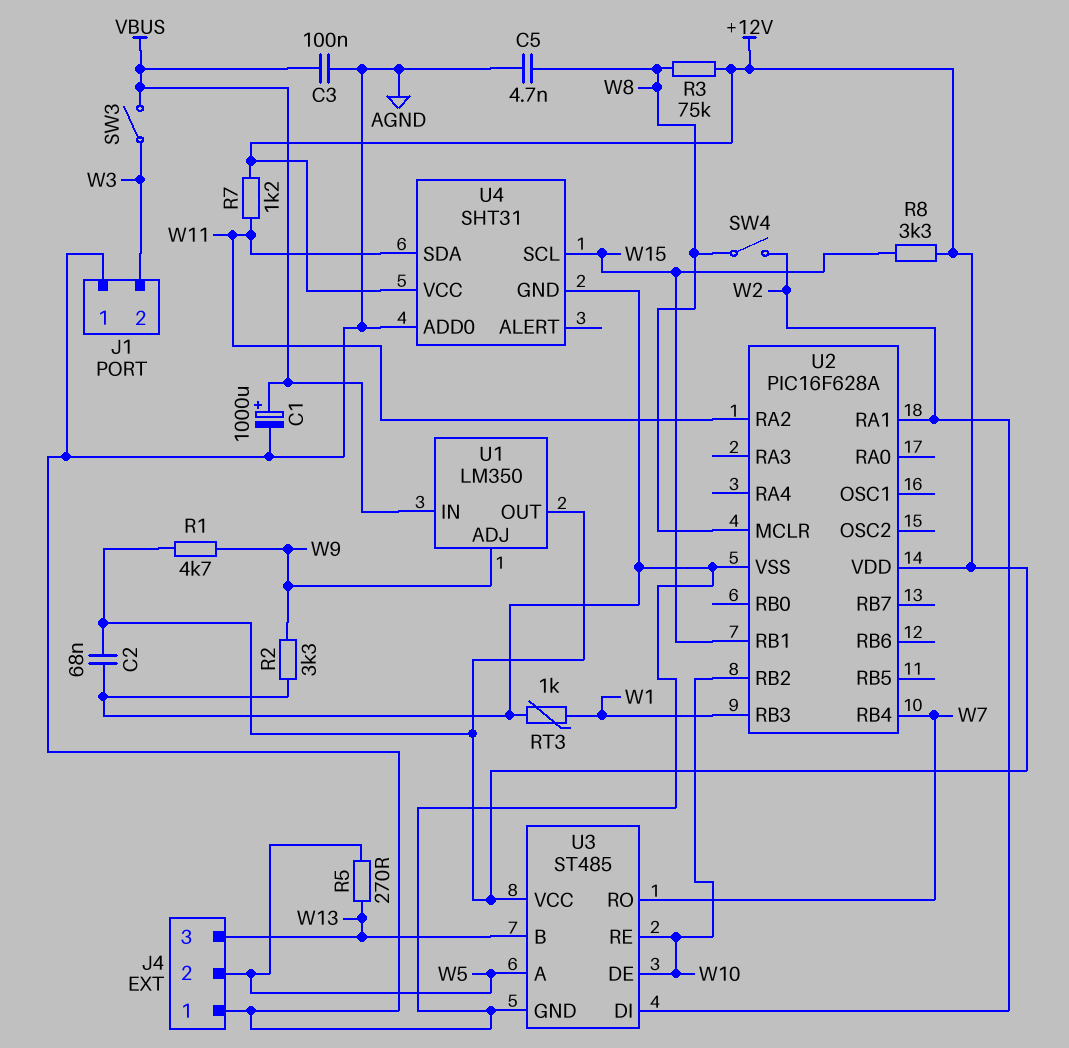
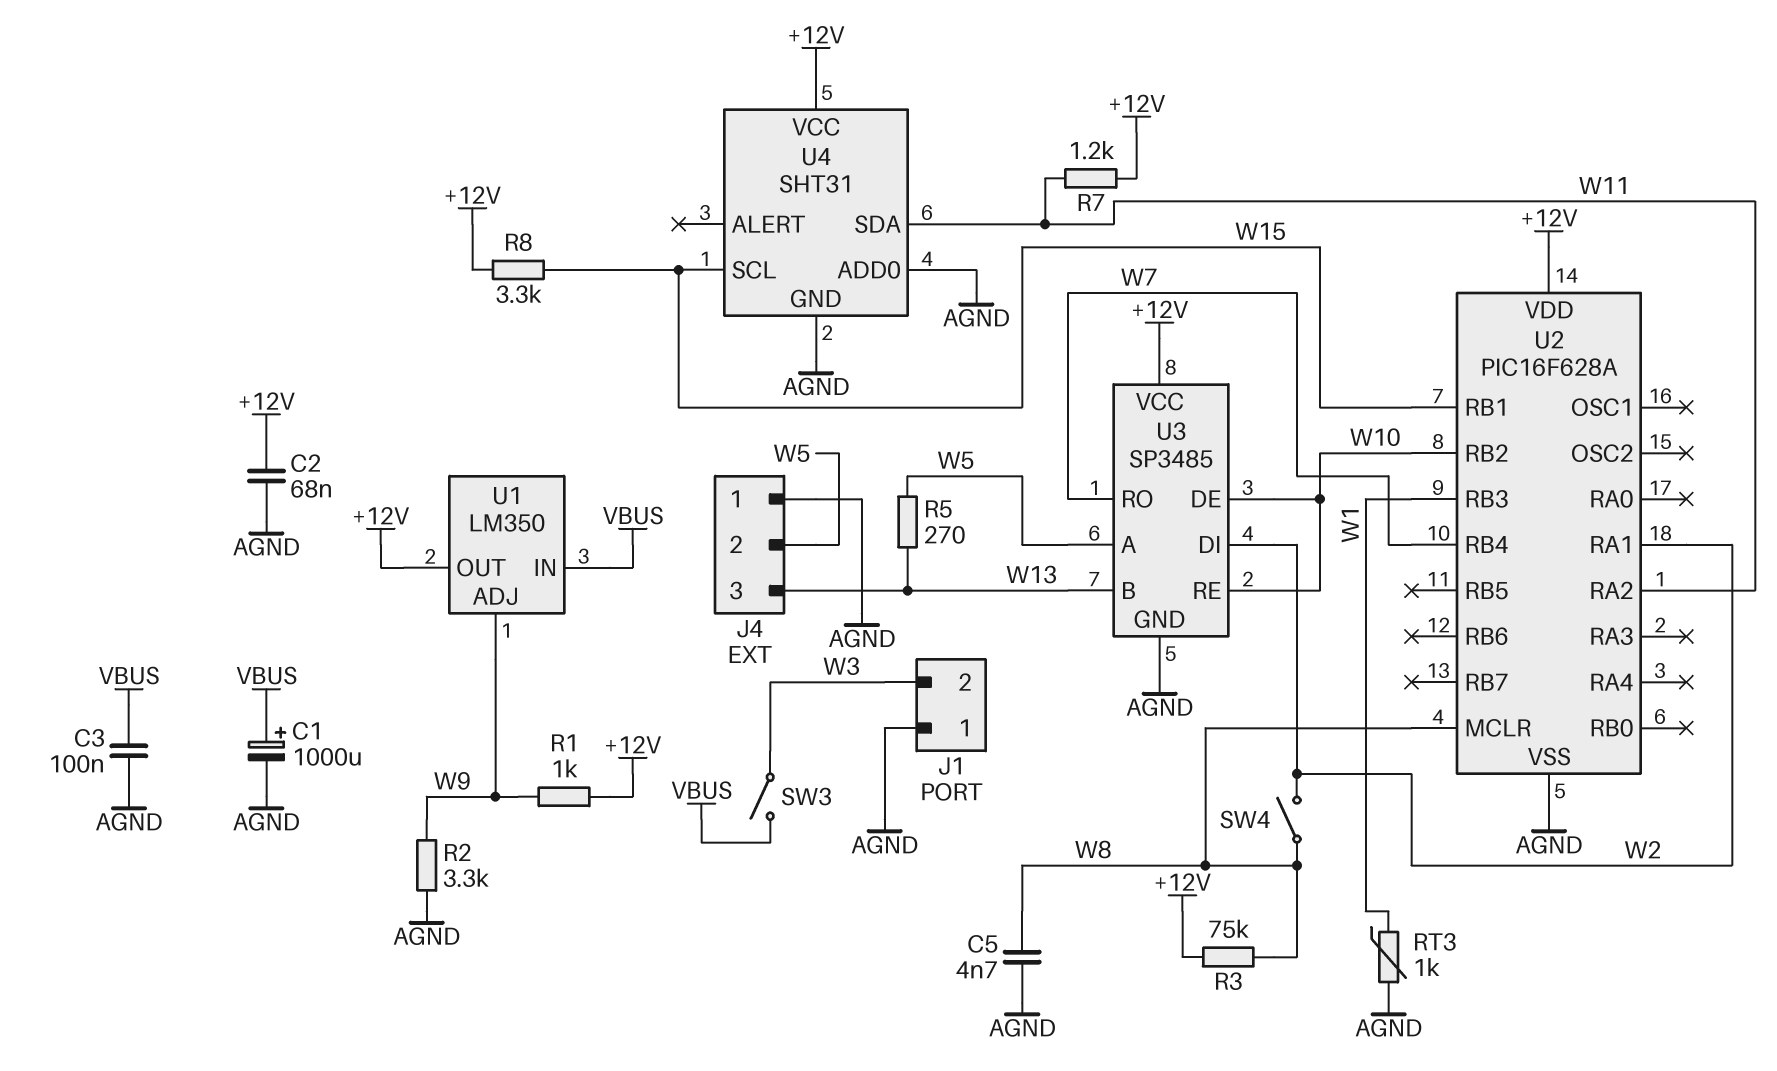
R1: 4.7k (+12V, W9) -> 1k (+12V, W9)
U3: ST485 -> SP3485

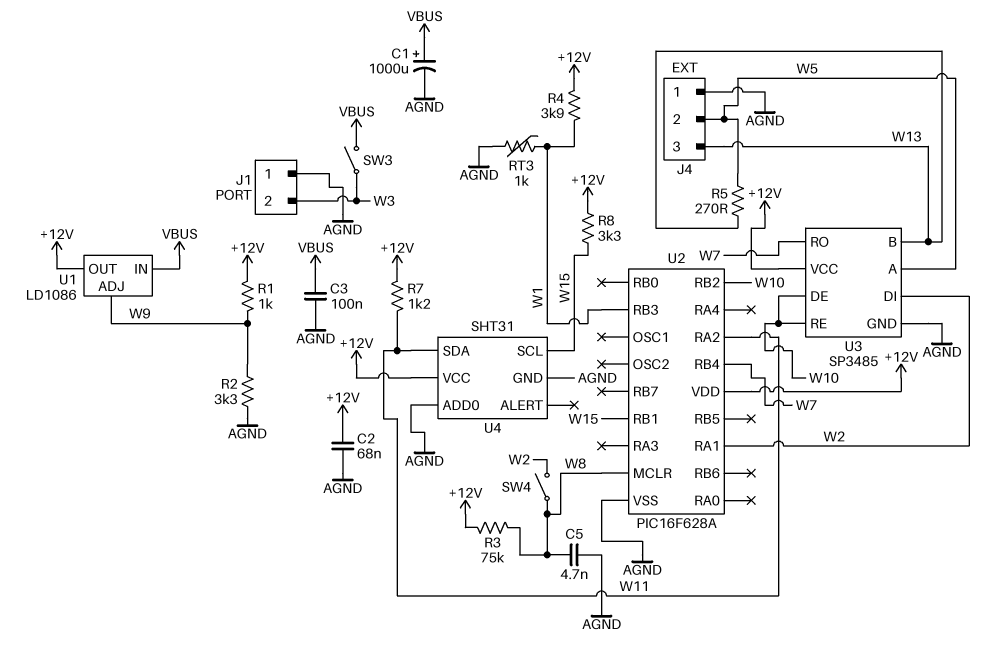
R4: none -> 3.9k (+12V, W1)
U1: LM350 -> LD1086

